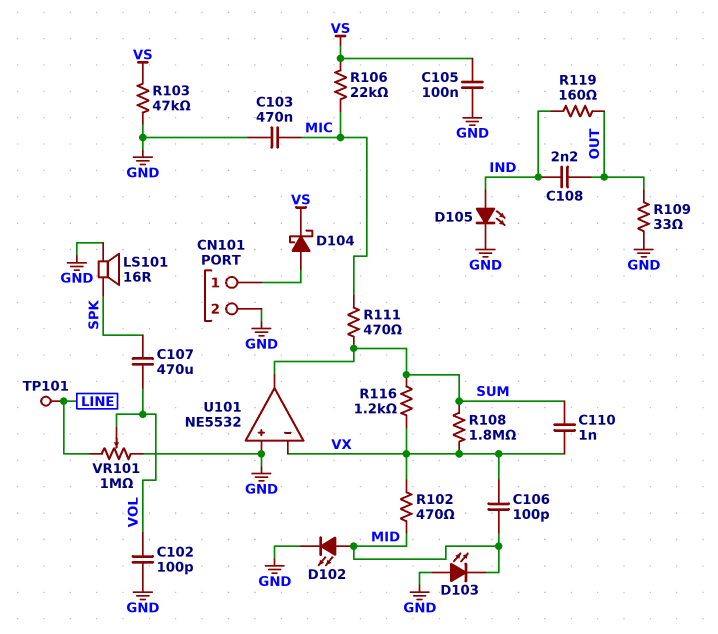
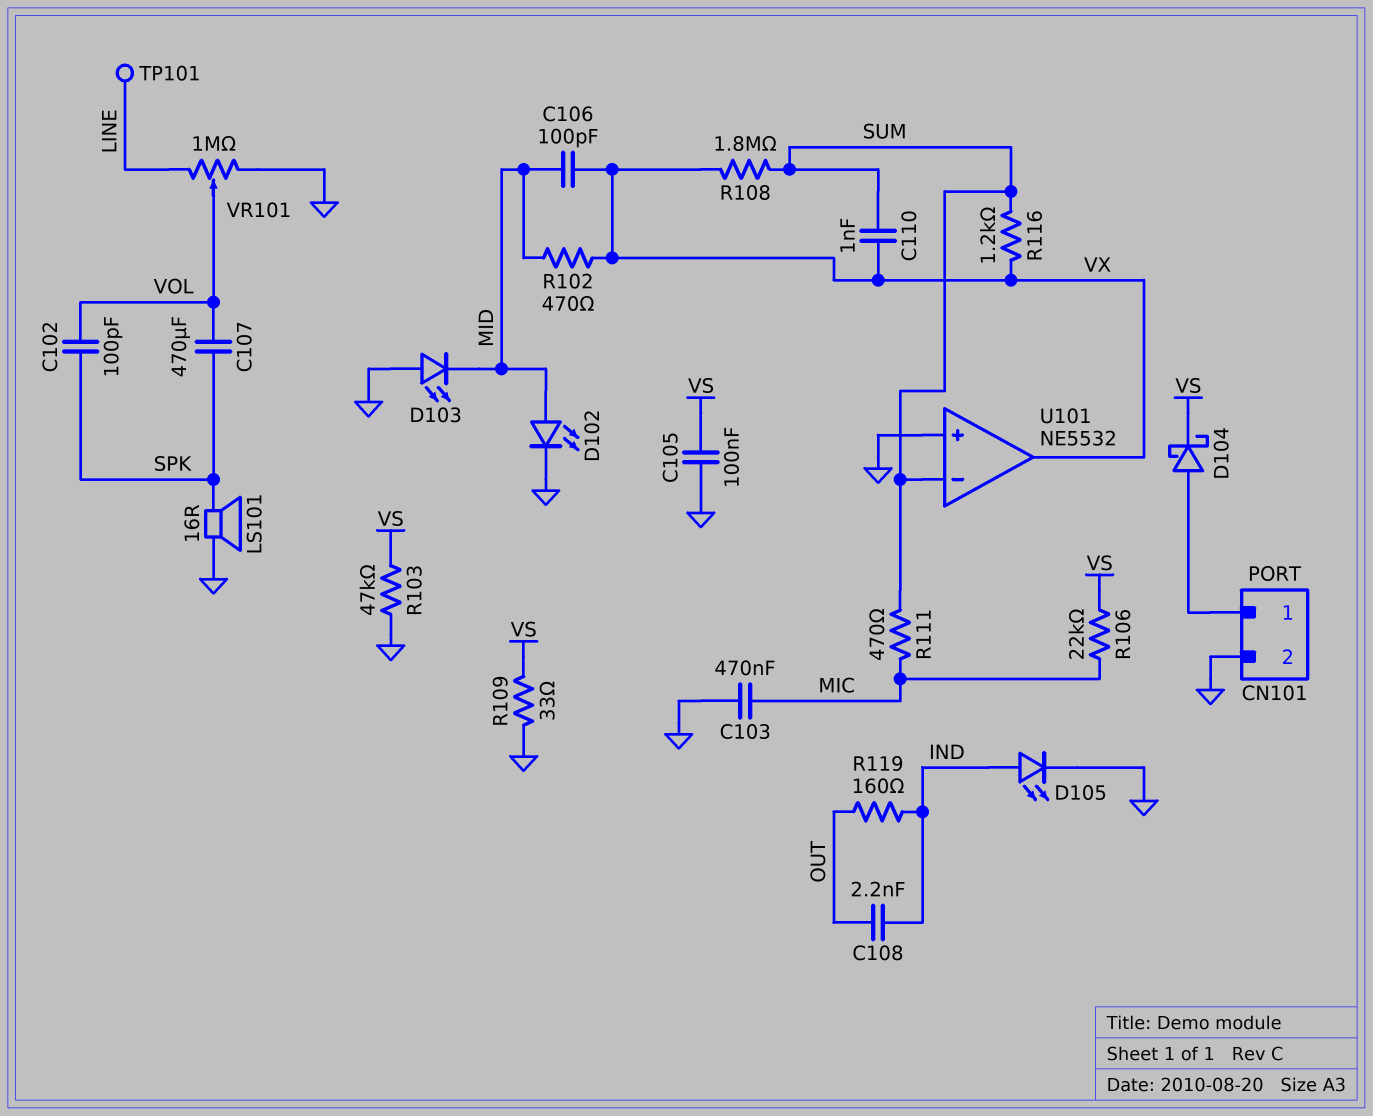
C102: 100pF (GND, VOL) -> 100pF (SPK, VOL)
R109: 33 (GND, OUT) -> 33 (GND, VS)
U101 pin in-: VX -> SUM
U101 pin out: SUM -> VX

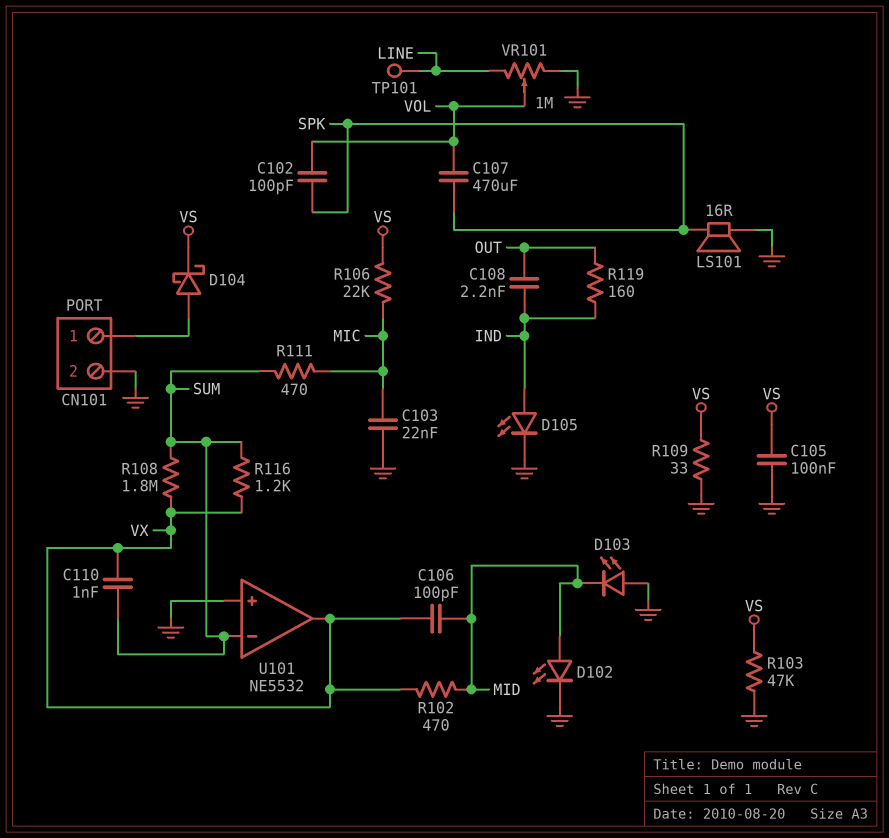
C103: 470nF (GND, MIC) -> 22nF (GND, MIC)

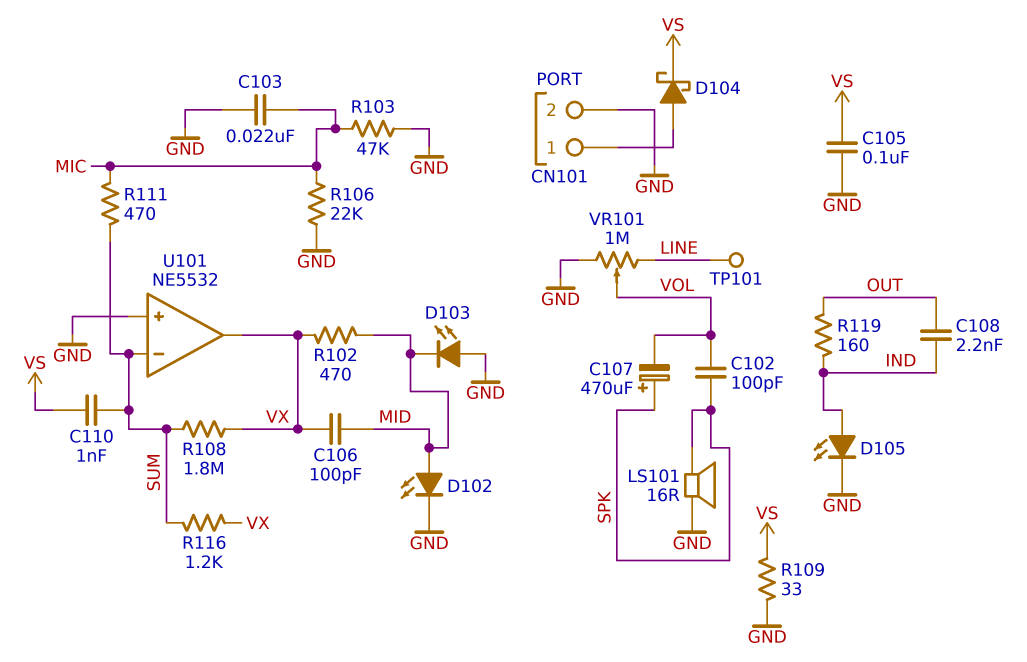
C107: 470uF (SPK, VOL) -> 470uF (plus SPK, minus VOL)
C110: 1nF (SUM, VX) -> 1nF (SUM, VS)
R103: 47k (GND, VS) -> 47k (GND, MIC)
R106: 22k (MIC, VS) -> 22k (GND, MIC)

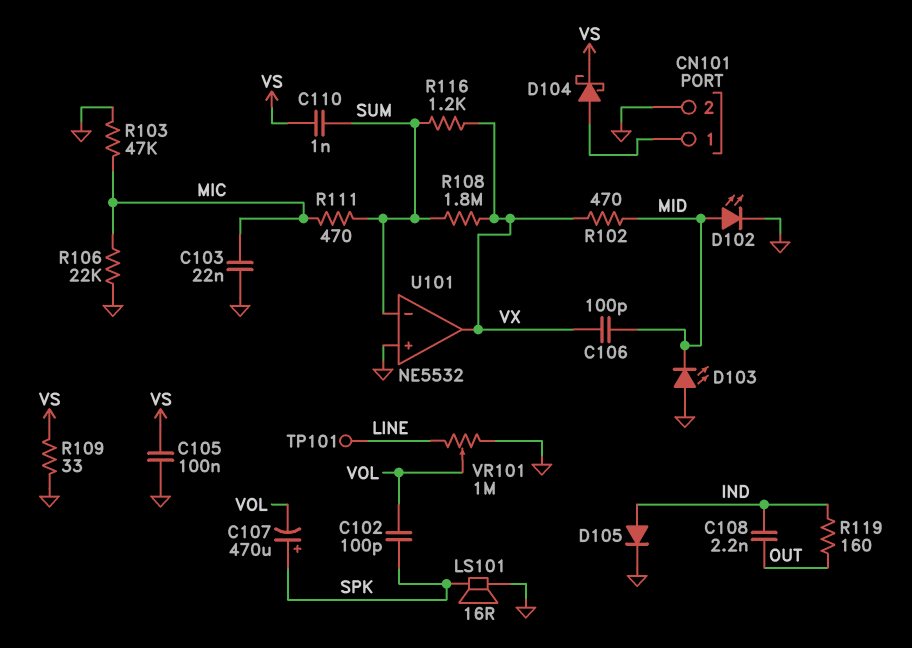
D105: LED (A IND, K GND) -> diode (A IND, K GND)

